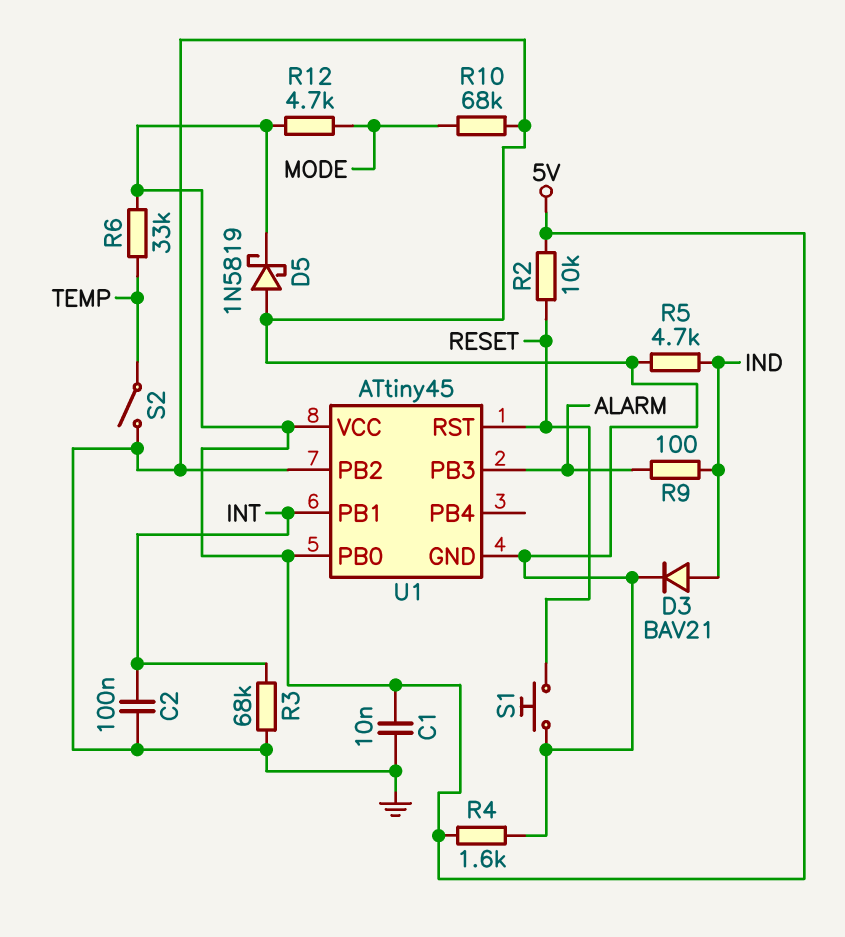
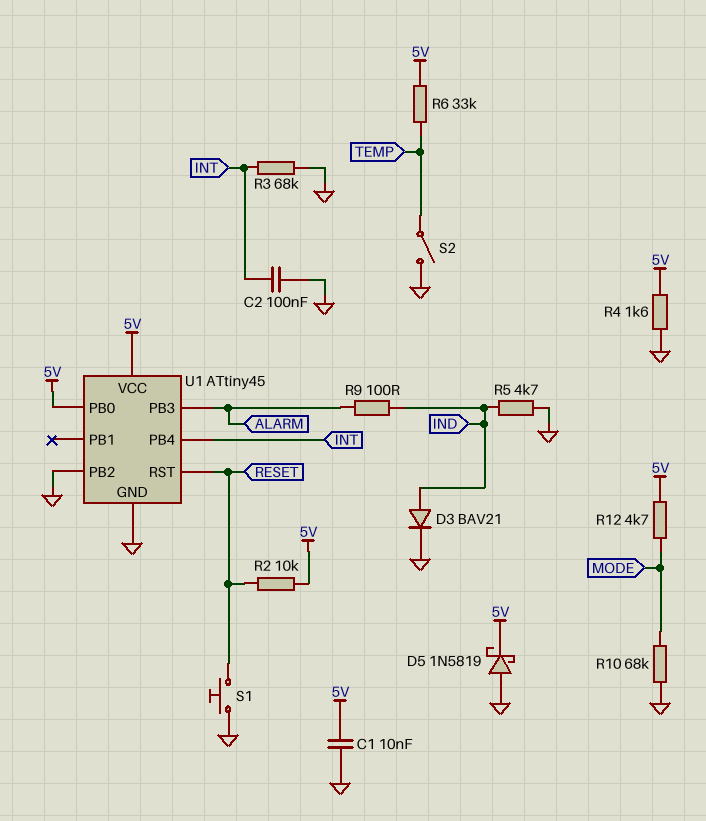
U1 pin PB1: INT -> none
U1 pin PB4: none -> INT

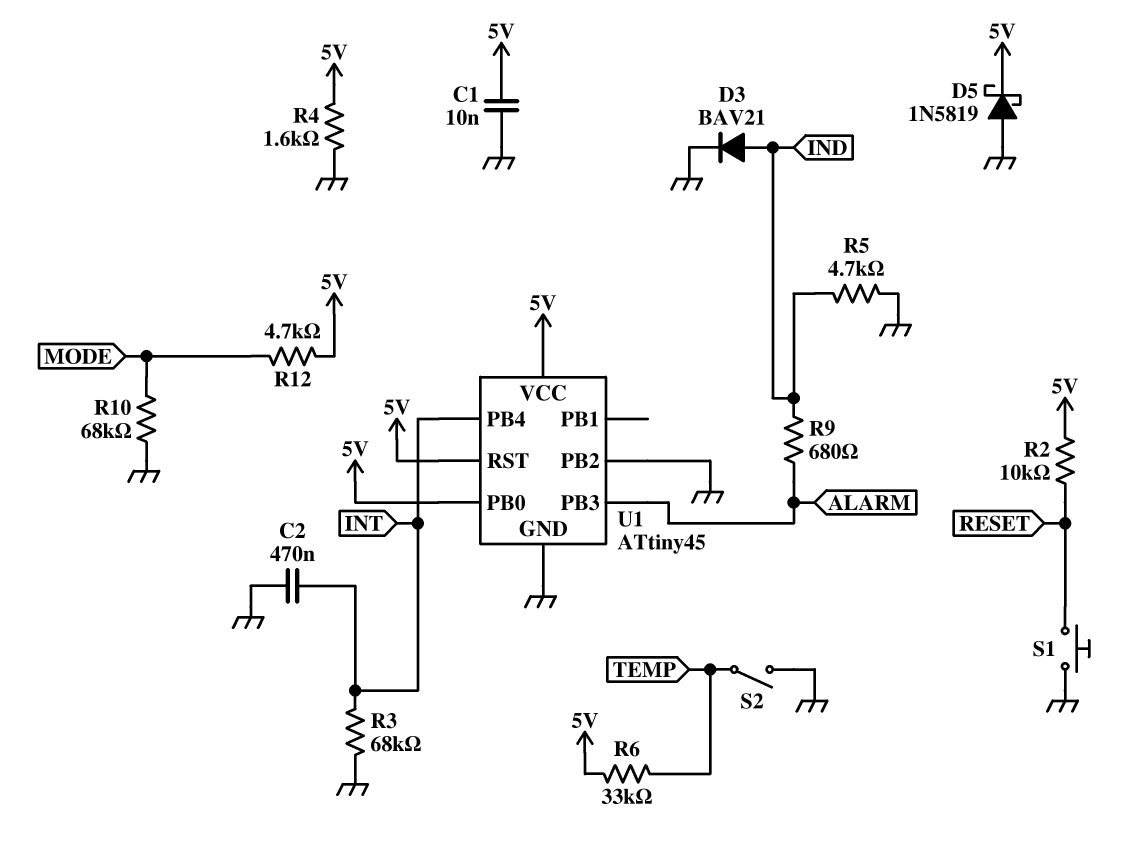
C2: 100nF (GND, INT) -> 470nF (GND, INT)
R9: 100 (ALARM, IND) -> 680 (ALARM, IND)
U1 pin RST: RESET -> 5V

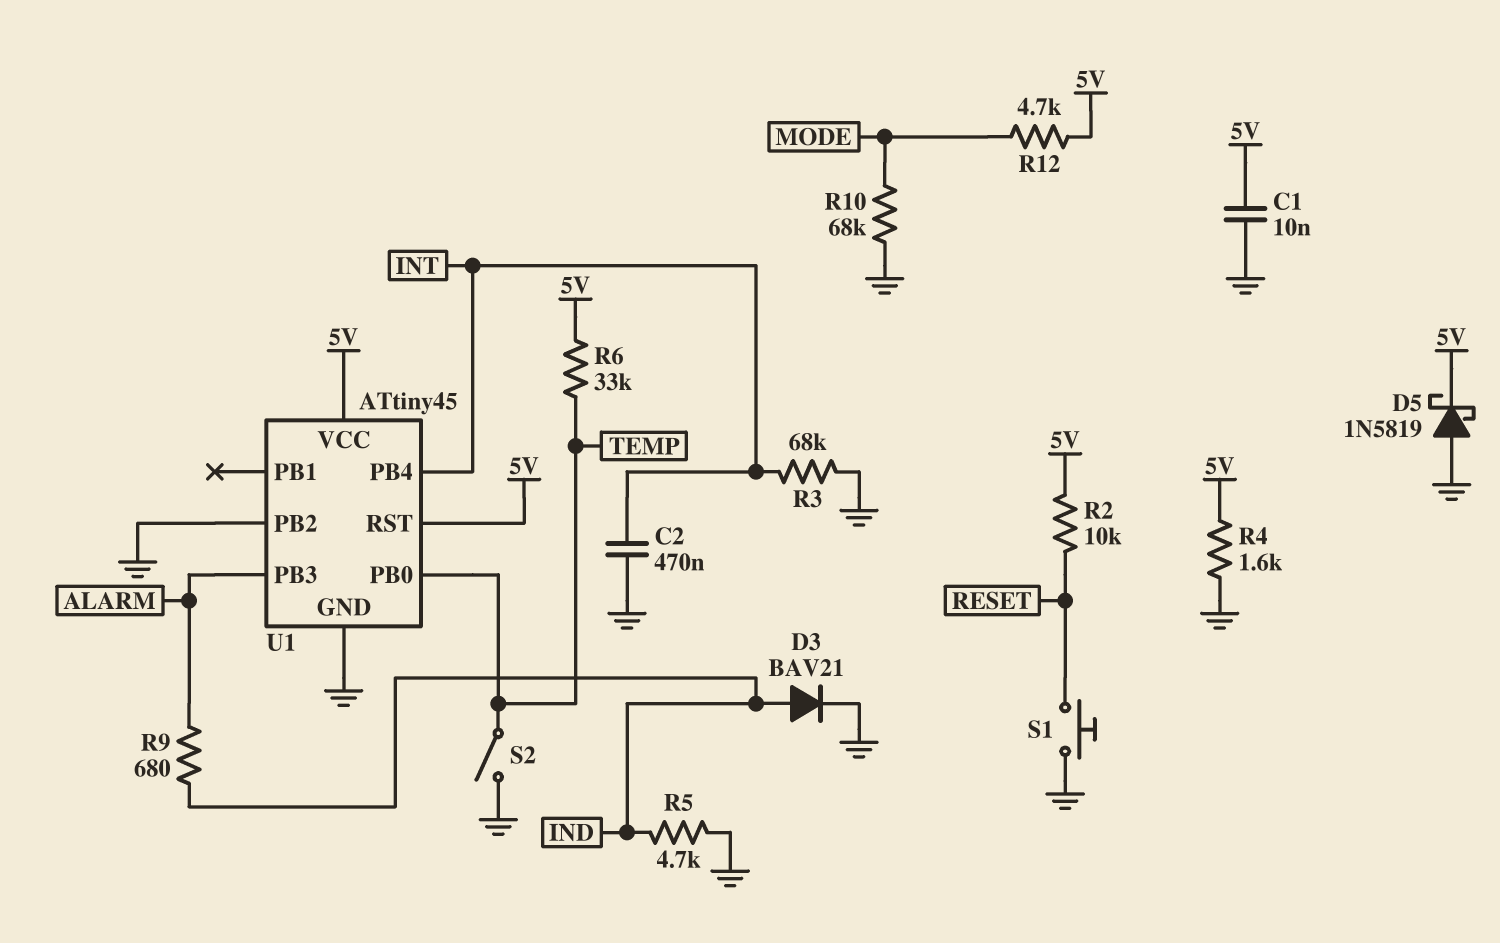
U1 pin PB0: 5V -> TEMP

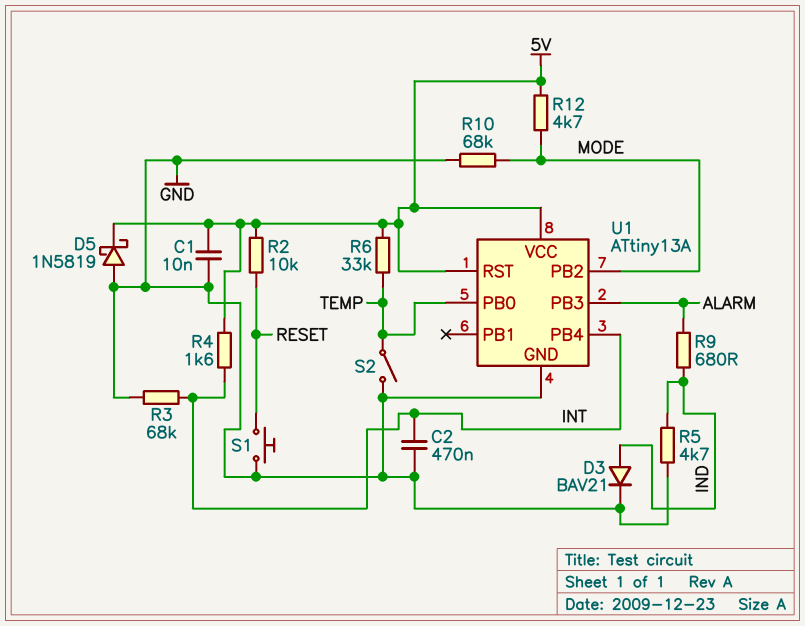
R4: 1.6k (5V, GND) -> 1.6k (5V, INT)
U1: ATtiny45 -> ATtiny13A
U1 pin PB2: GND -> MODE

